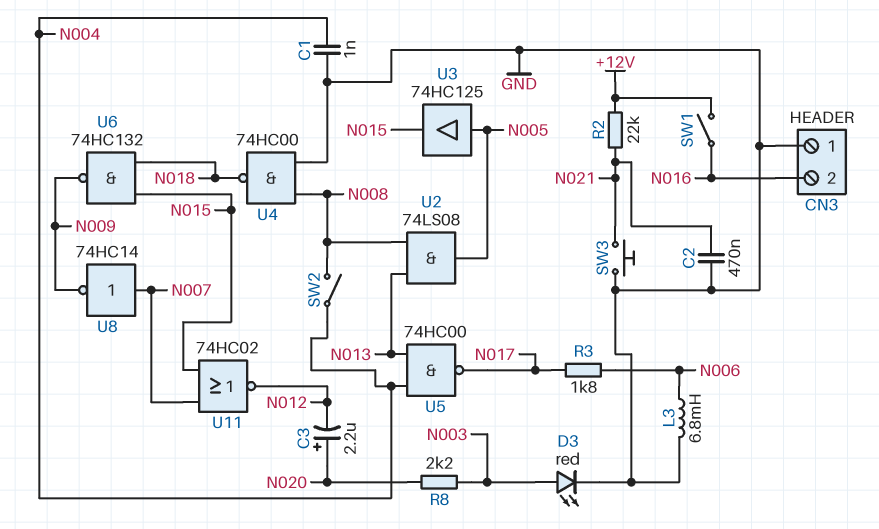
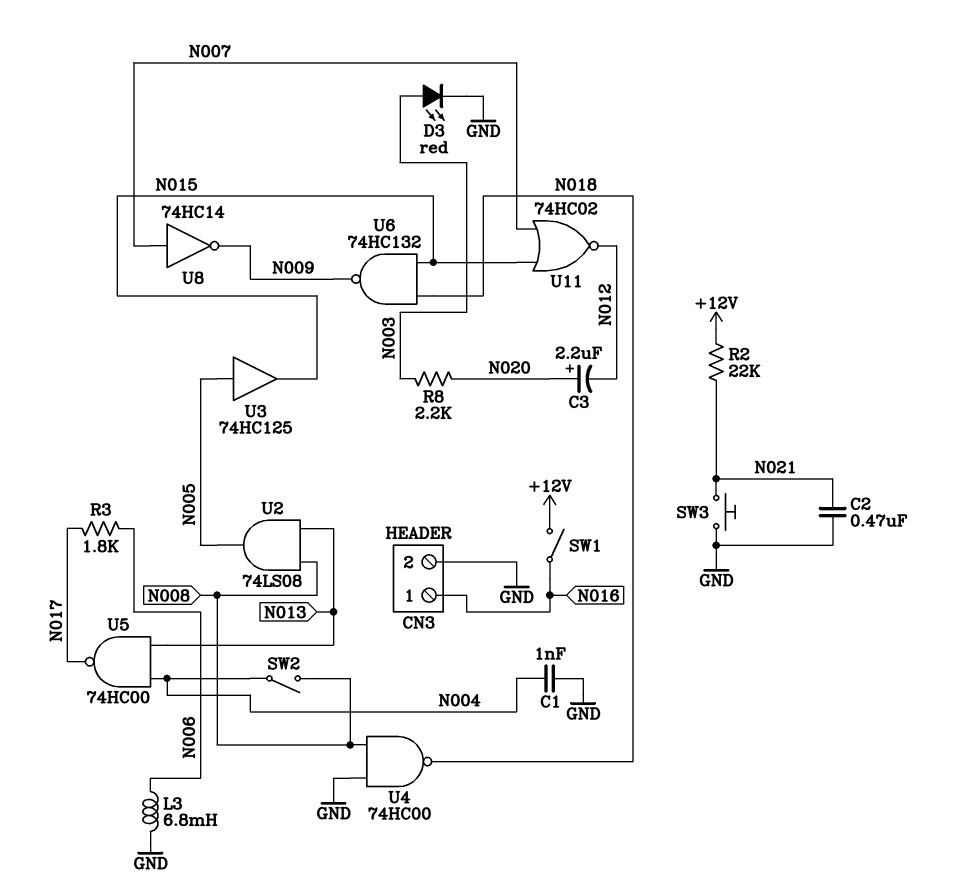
CN3 pin 1: GND -> N016
CN3 pin 2: N016 -> GND

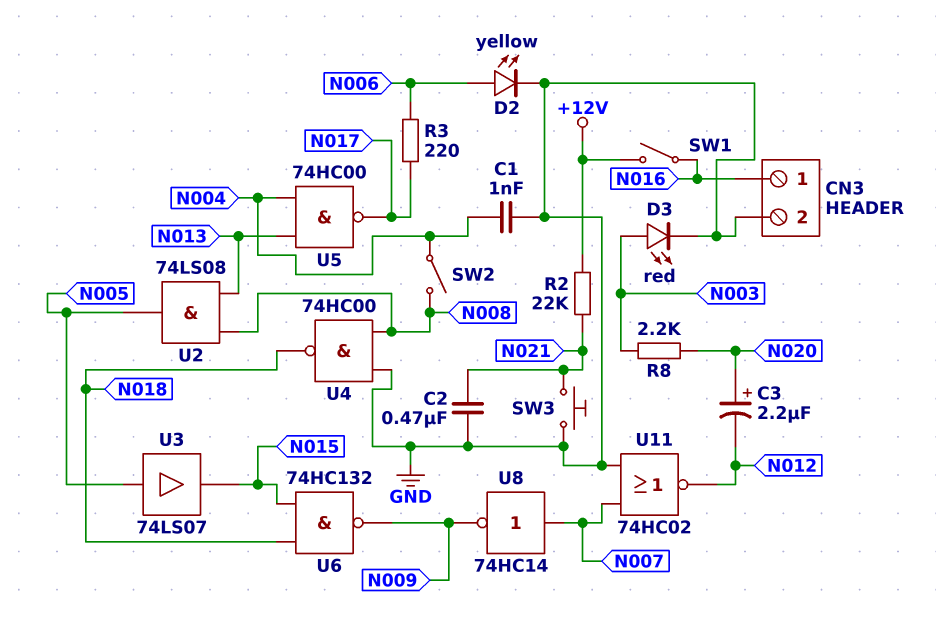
D2: none -> LED yellow (A N006, K GND)
L3: 6.8mH (GND, N006) -> none
R3: 1.8k (N006, N017) -> 220 (N006, N017)
U3: buffer 74HC125 (in N005, out N015) -> buffer 74LS07 (in N005, out N015)
U11: NOR 74HC02 (in N007, in N015, out N012) -> NOR 74HC02 (in GND, in N007, out N012)

